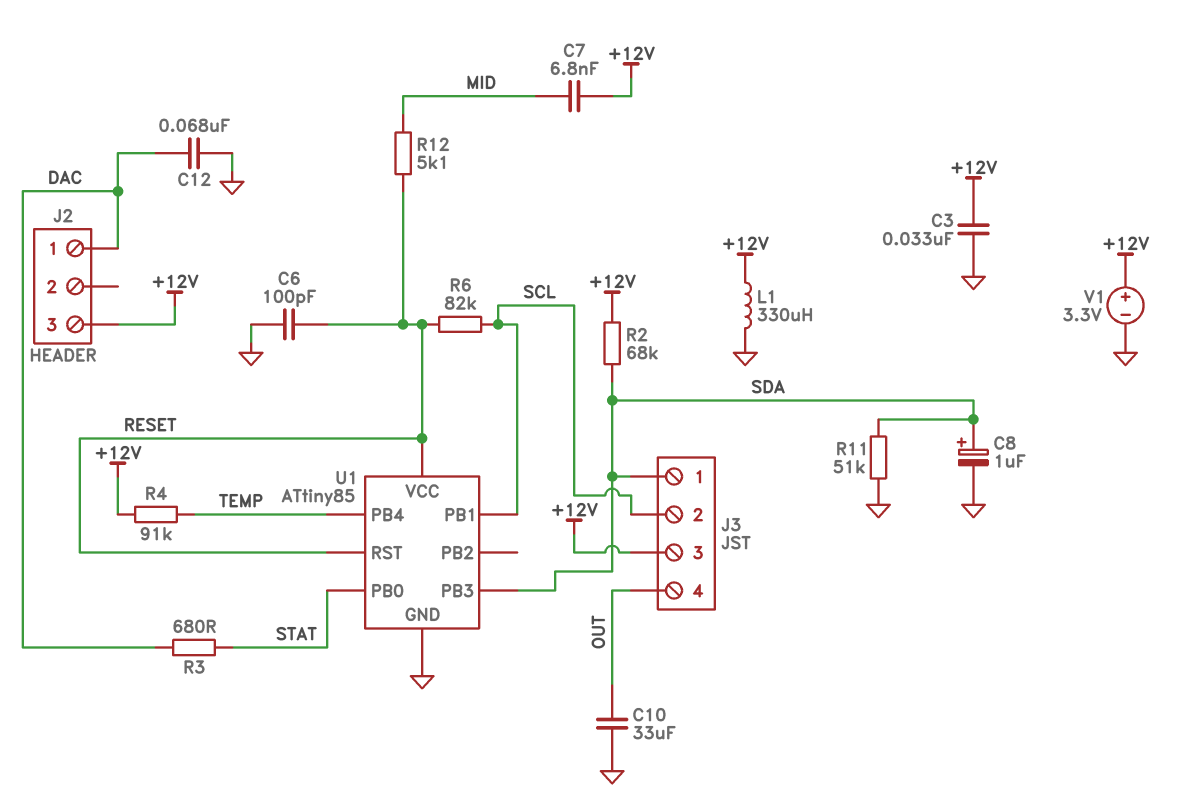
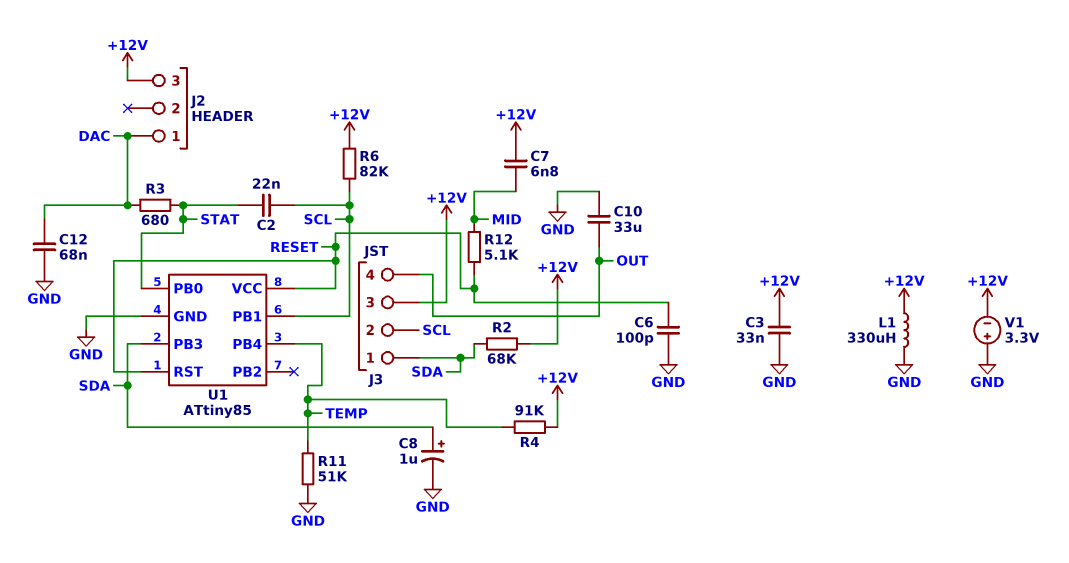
C2: none -> 22nF (SCL, STAT)
R6: 82k (RESET, SCL) -> 82k (+12V, SCL)
R11: 51k (GND, SDA) -> 51k (GND, TEMP)
V1: 3.3V (plus +12V, minus GND) -> 3.3V (plus GND, minus +12V)

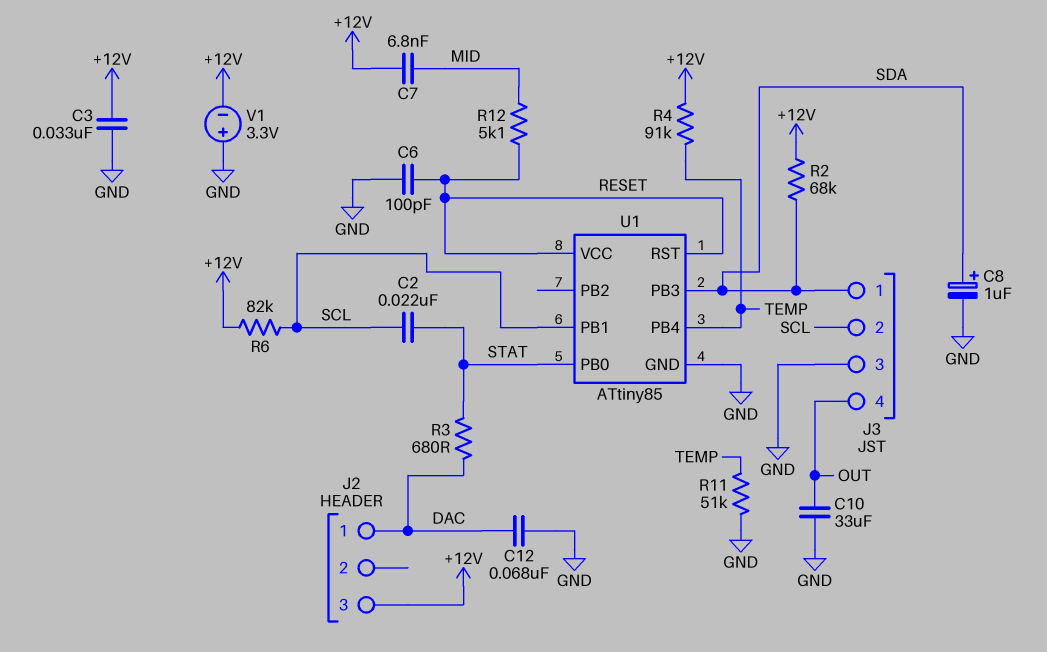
J3 pin 3: +12V -> GND
L1: 330uH (+12V, GND) -> none

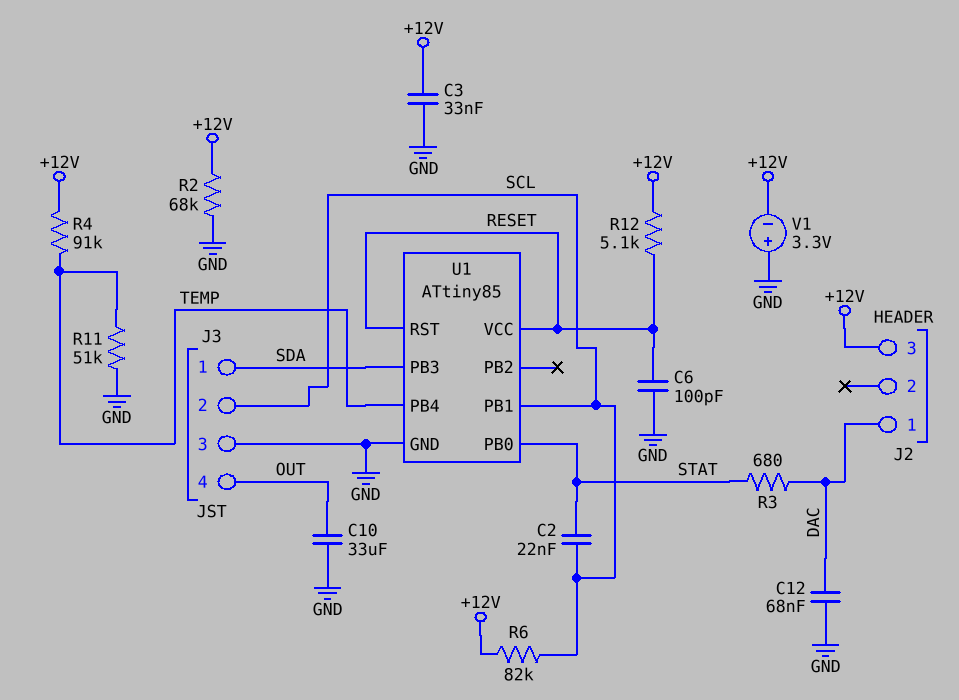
C7: 6.8nF (+12V, MID) -> none
C8: 1uF (plus SDA, minus GND) -> none
R2: 68k (+12V, SDA) -> 68k (+12V, GND)
R12: 5.1k (MID, RESET) -> 5.1k (+12V, RESET)

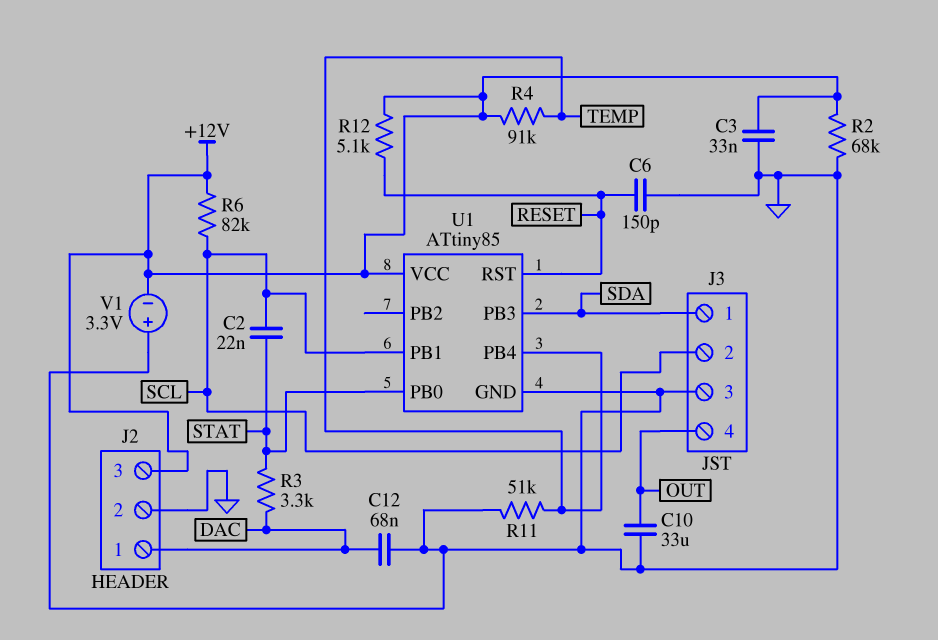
C6: 100pF (GND, RESET) -> 150pF (GND, RESET)
J2 pin 2: none -> GND
R3: 680 (DAC, STAT) -> 3.3k (DAC, STAT)
U1 pin VCC: RESET -> +12V

